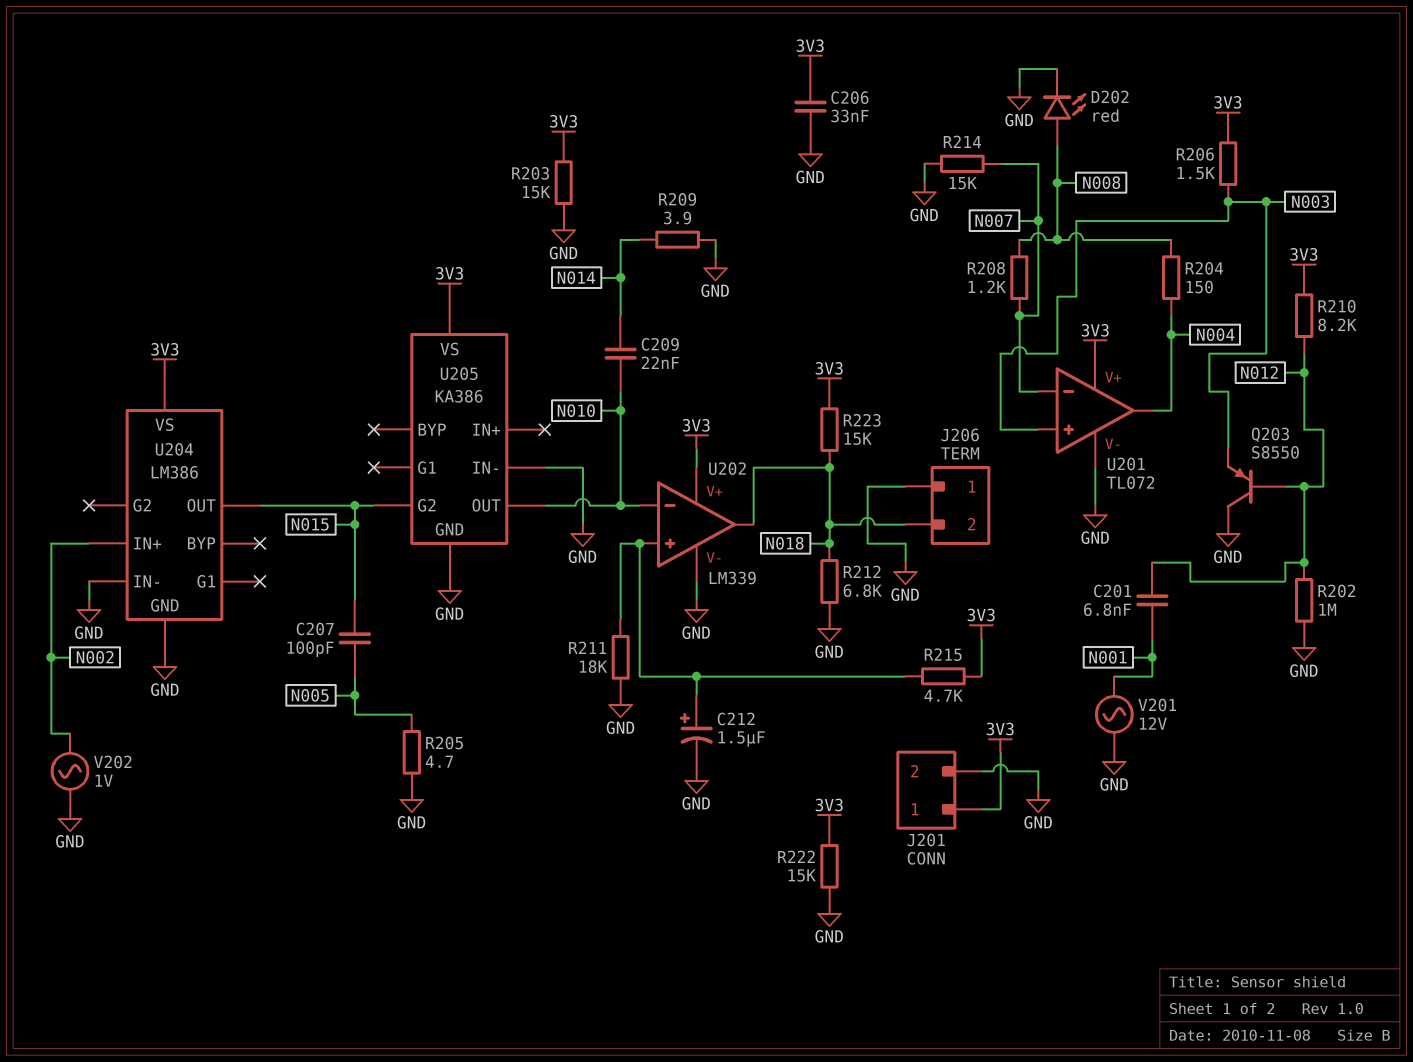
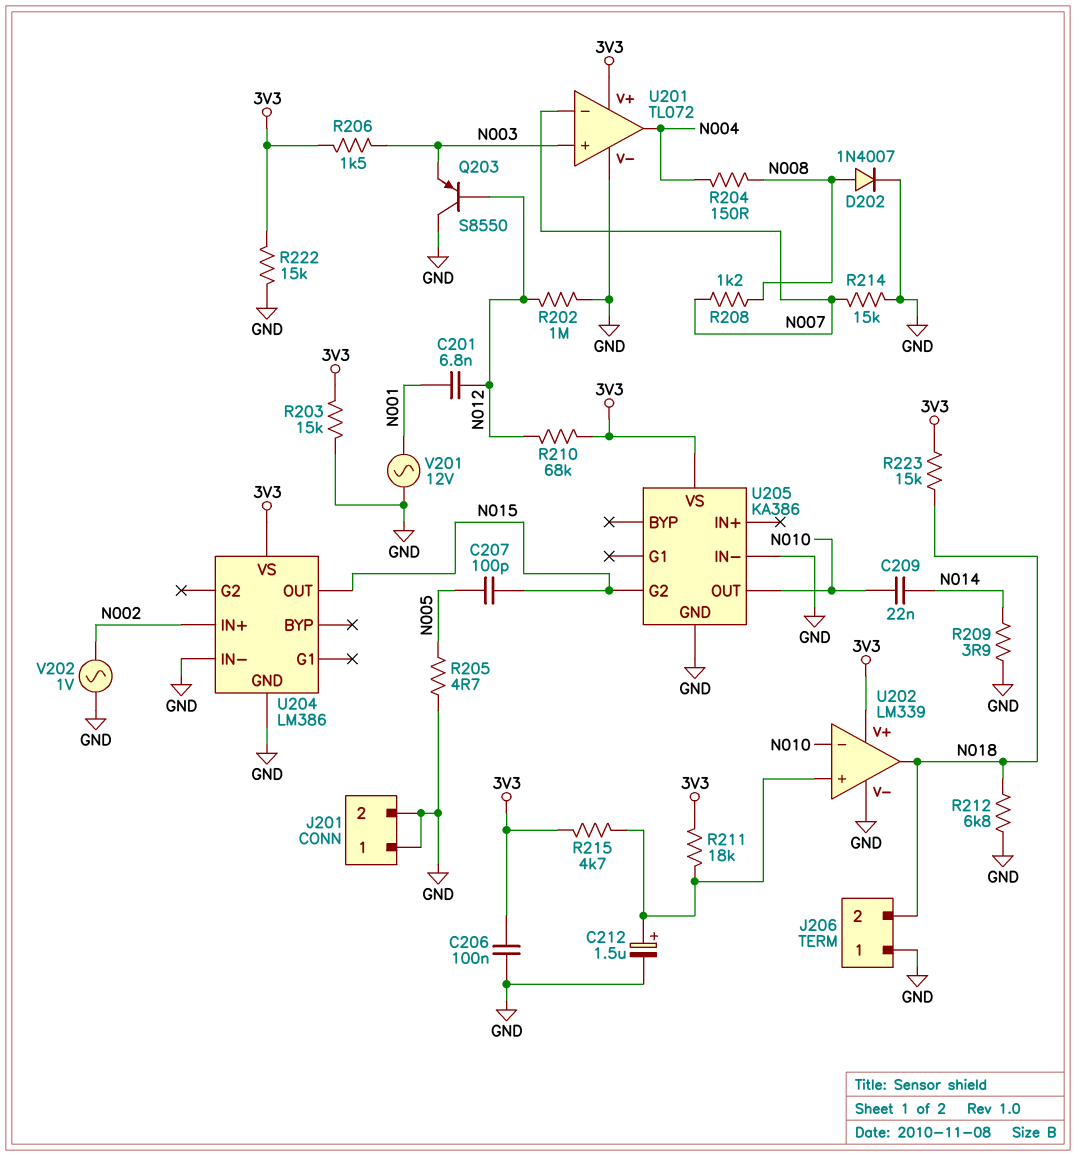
C206: 33nF (3V3, GND) -> 100nF (3V3, GND)
D202: LED red (A N008, K GND) -> diode 1N4007 (A N008, K GND)
J201 pin 1: 3V3 -> GND
R210: 8.2k (3V3, N012) -> 68k (3V3, N012)
R211: 18k (GND, U202/in+) -> 18k (3V3, U202/in+)

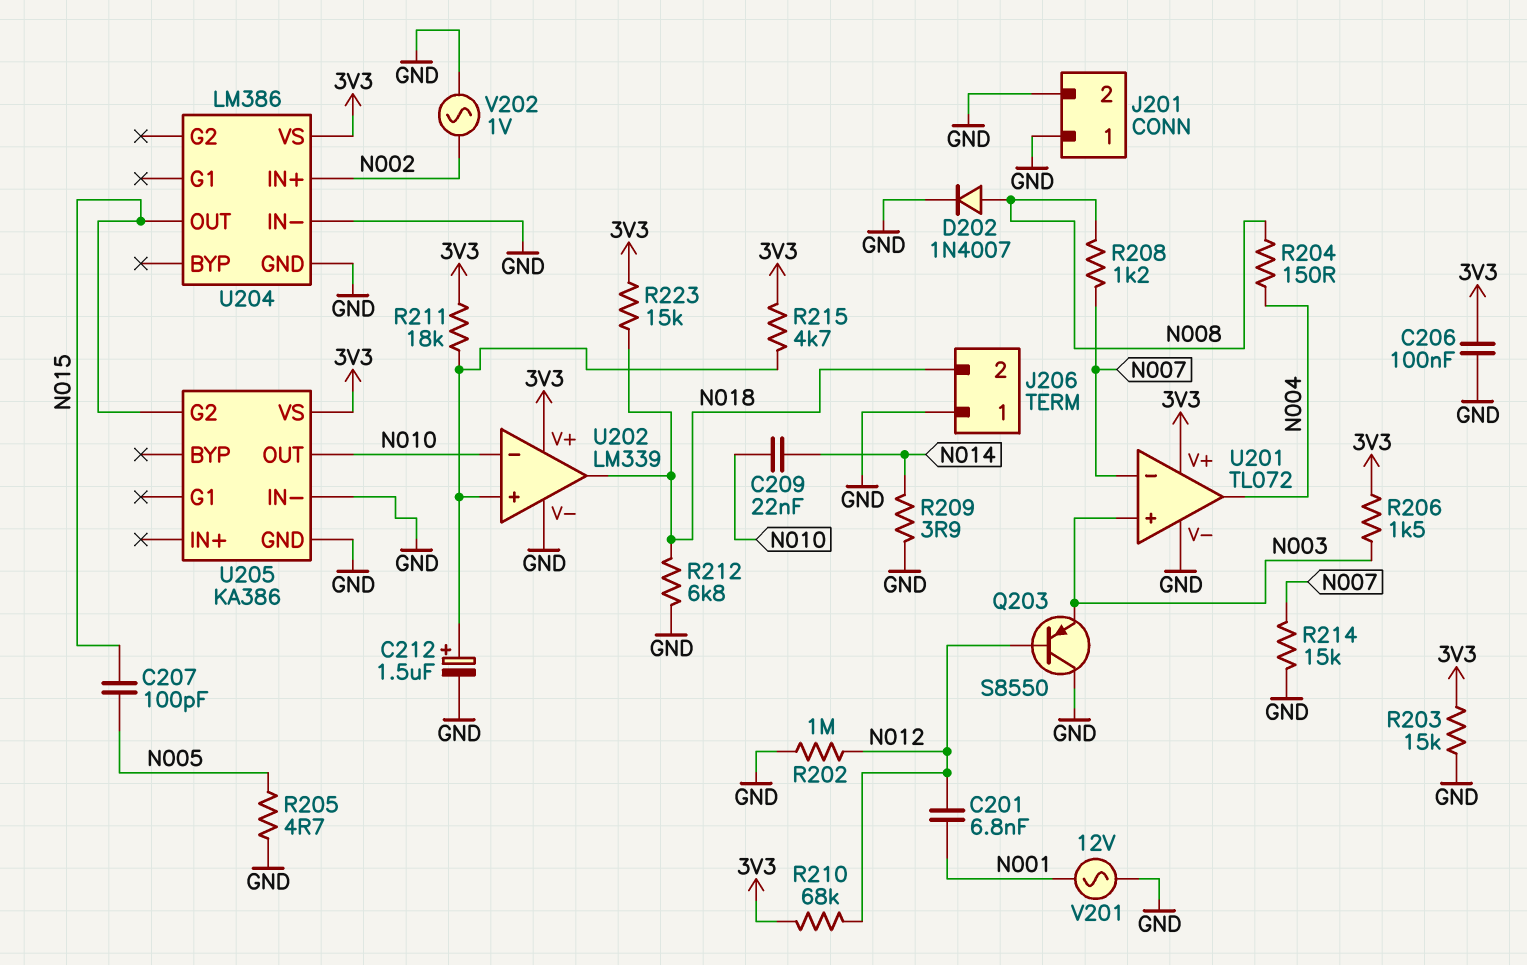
R222: 15k (3V3, GND) -> none

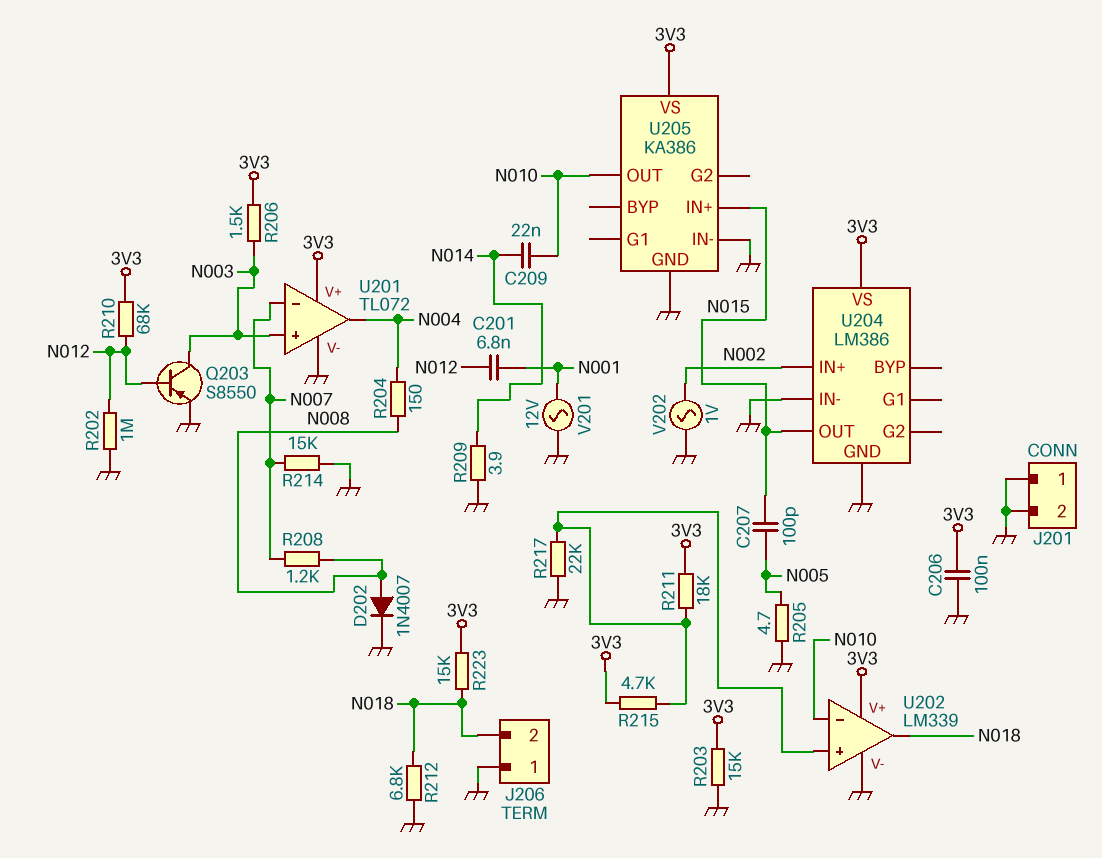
C212: 1.5uF (plus U202/in+, minus GND) -> none
Q203: PNP S8550 (B N012, C GND, E N003) -> PNP S8550 (B N012, C N003, E GND)
R217: none -> 22k (GND, U202/in+)
U205 pin G2: N015 -> none
U205 pin IN+: none -> N015

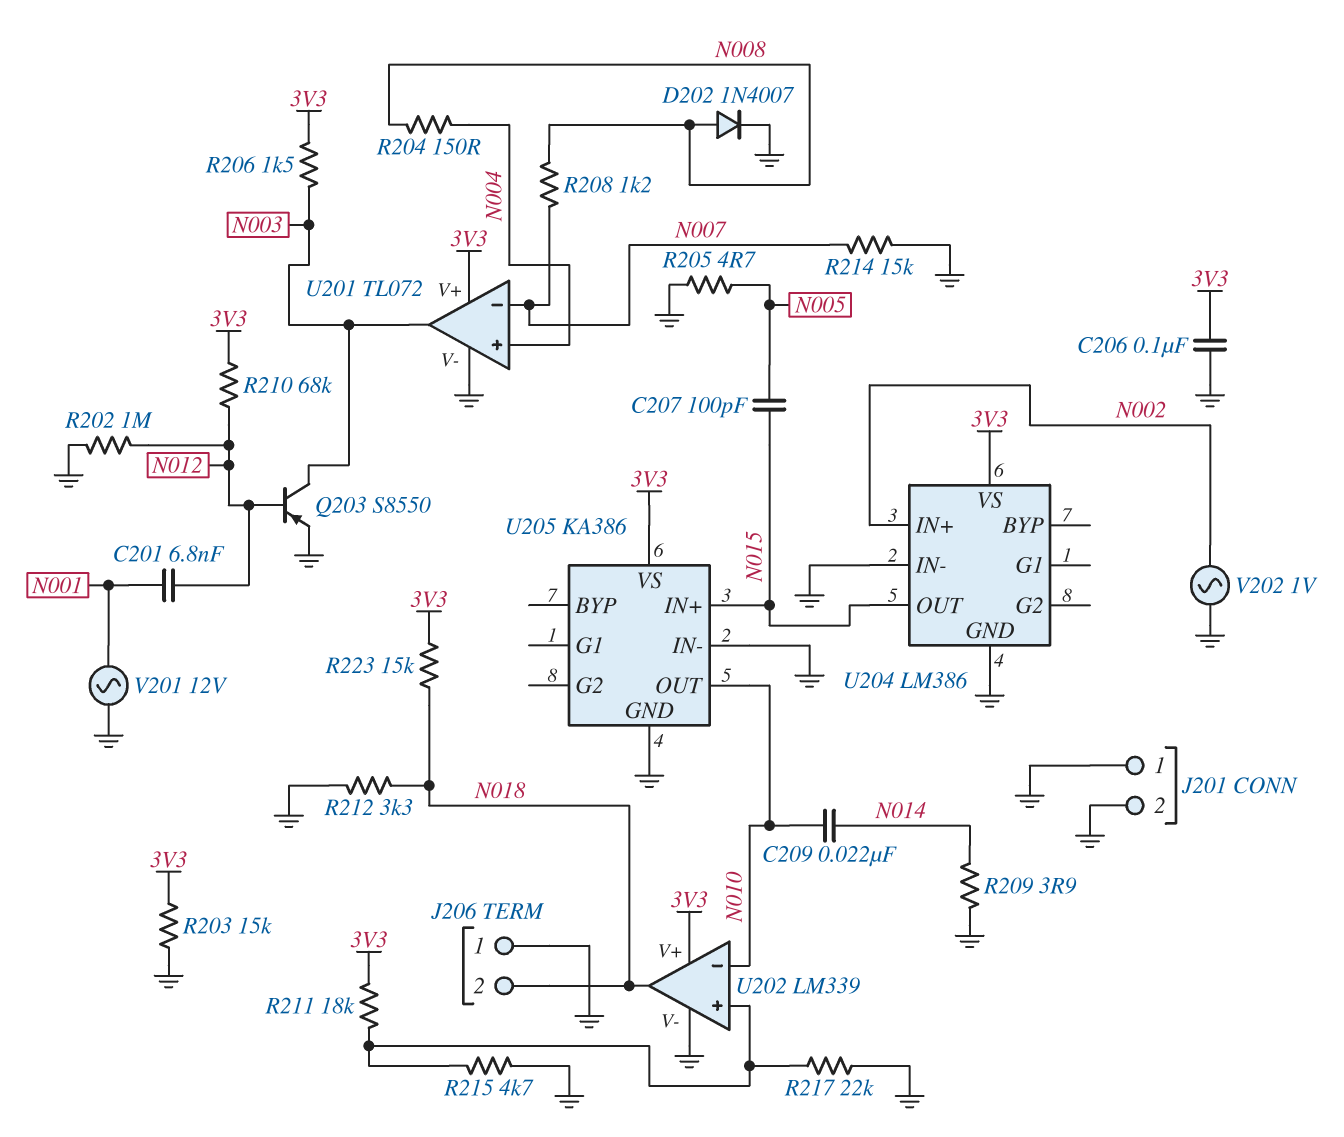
R212: 6.8k (GND, N018) -> 3.3k (GND, N018)
R215: 4.7k (3V3, U202/in+) -> 4.7k (GND, U202/in+)
U201 pin in+: N003 -> N004
U201 pin out: N004 -> N003

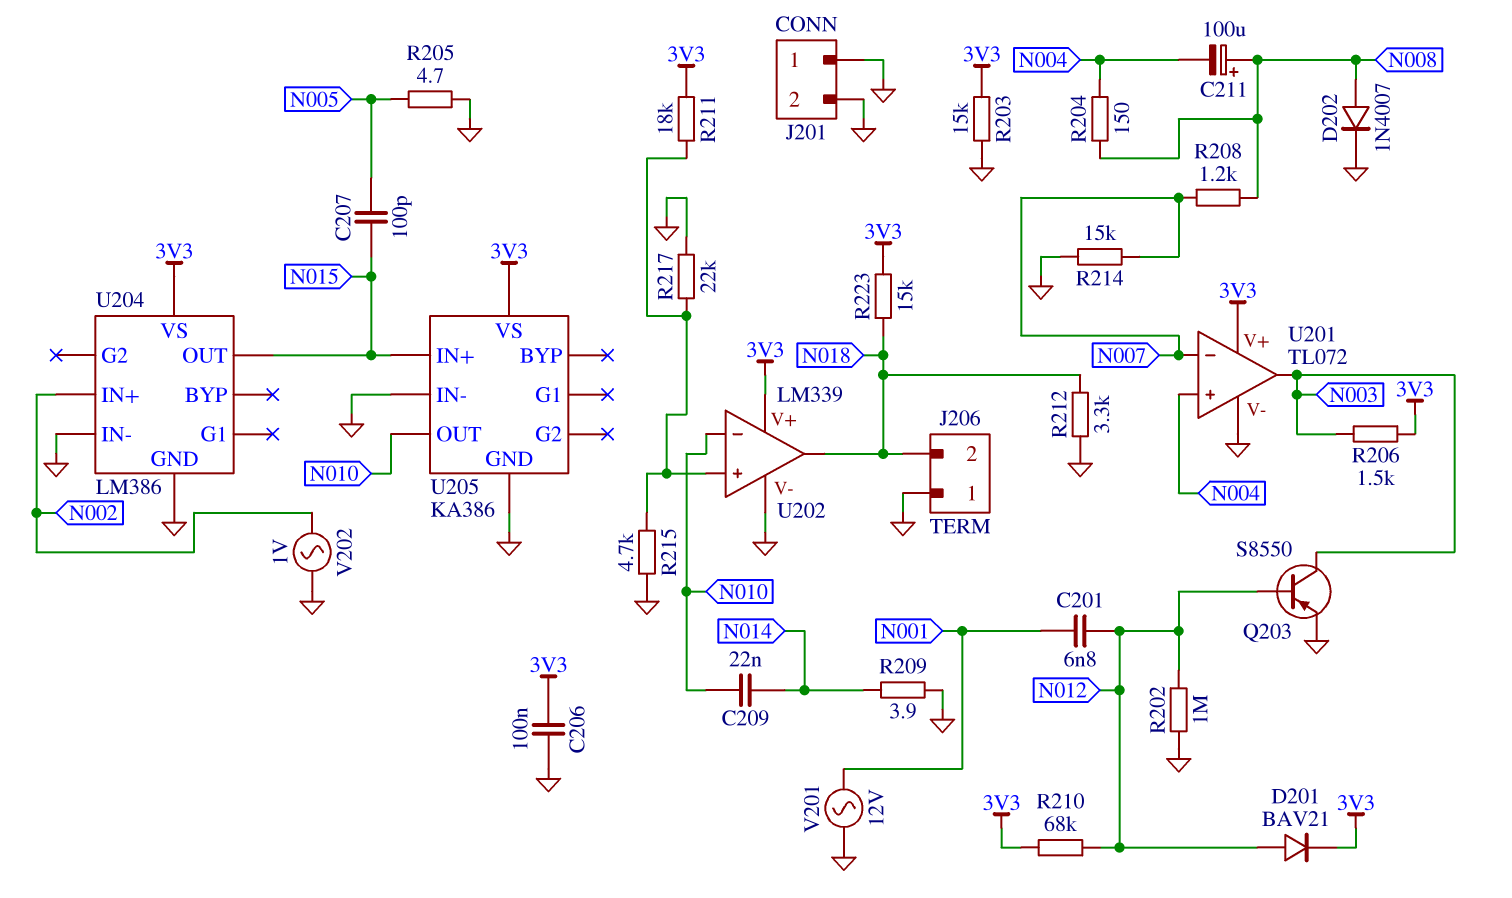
C211: none -> 100uF (plus N008, minus N004)
D201: none -> diode BAV21 (A N012, K 3V3)

